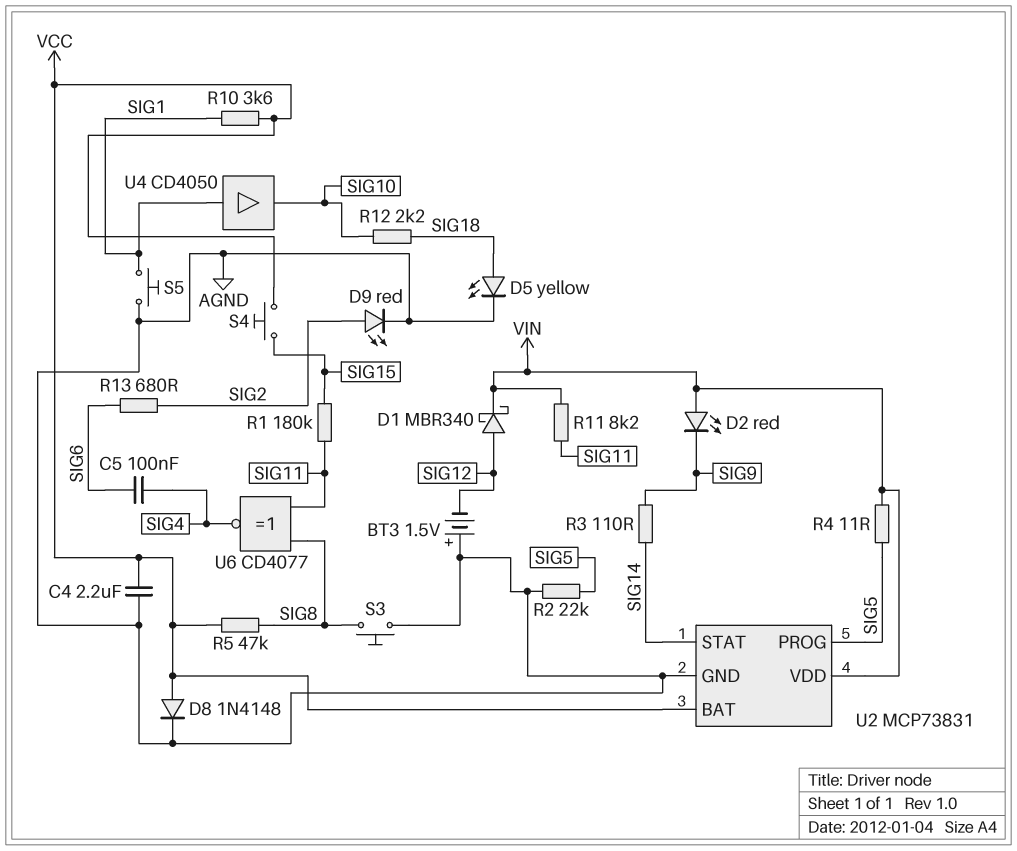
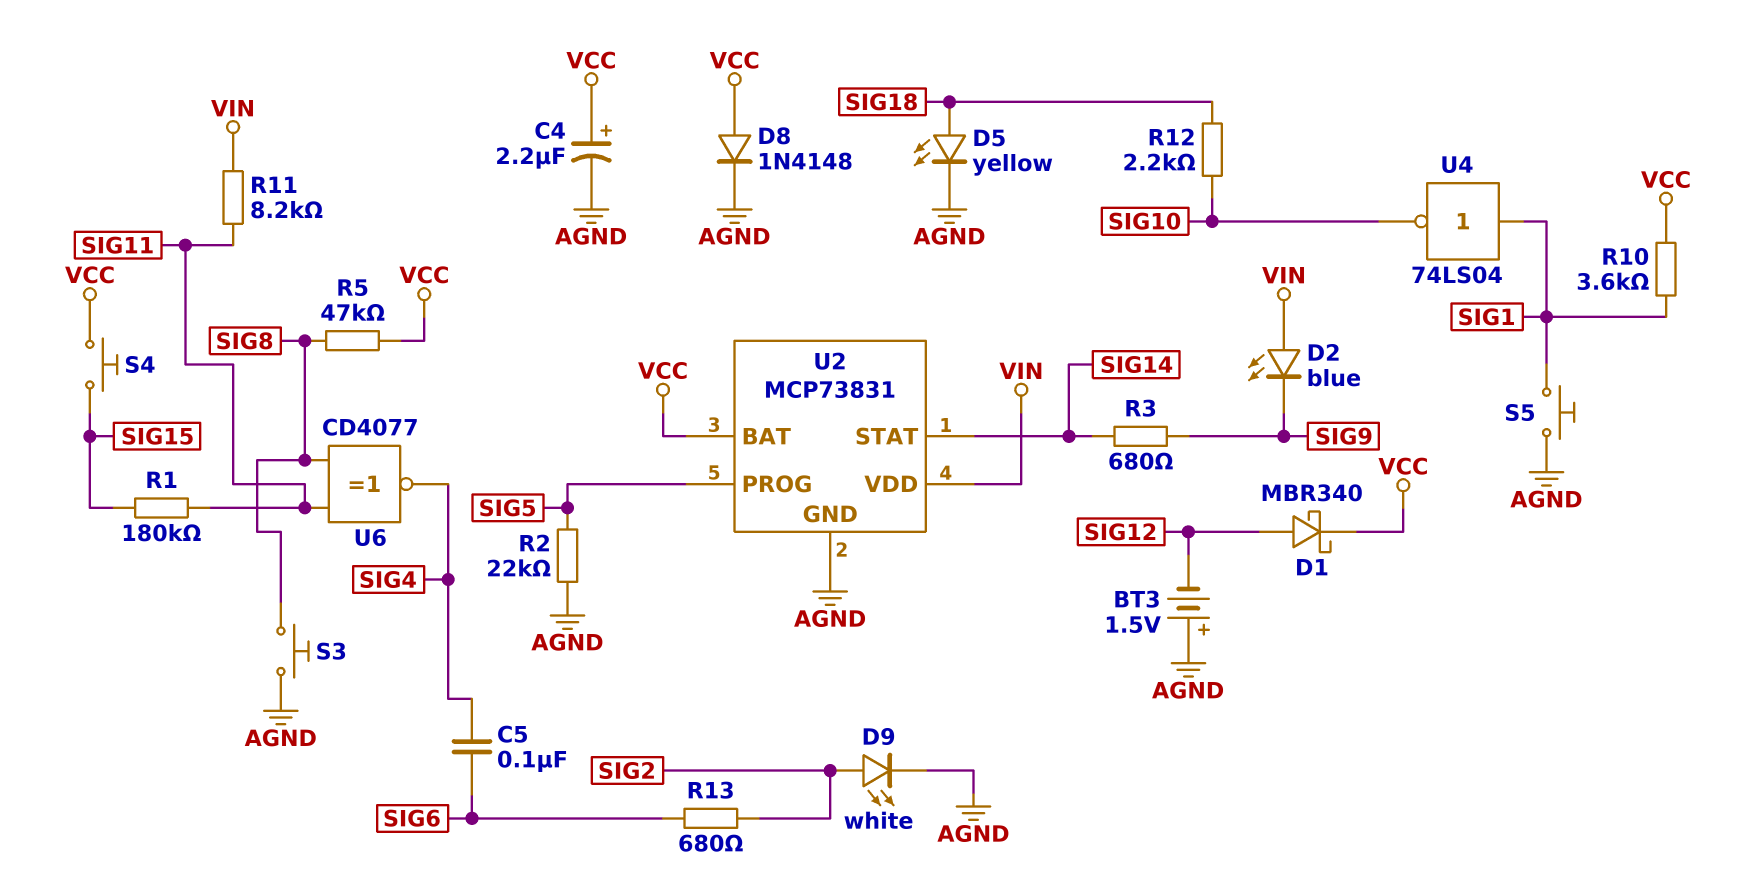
C4: 2.2uF (AGND, VCC) -> 2.2uF (plus VCC, minus AGND)
D1: schottky MBR340 (A SIG12, K VIN) -> schottky MBR340 (A SIG12, K VCC)
D2: LED red (A VIN, K SIG9) -> LED blue (A VIN, K SIG9)
D9: LED red (A SIG2, K AGND) -> LED white (A SIG2, K AGND)
R3: 110 (SIG9, SIG14) -> 680 (SIG9, SIG14)
R4: 11 (SIG5, VIN) -> none
U4: buffer CD4050 (in SIG1, out SIG10) -> NOT 74LS04 (in SIG1, out SIG10)

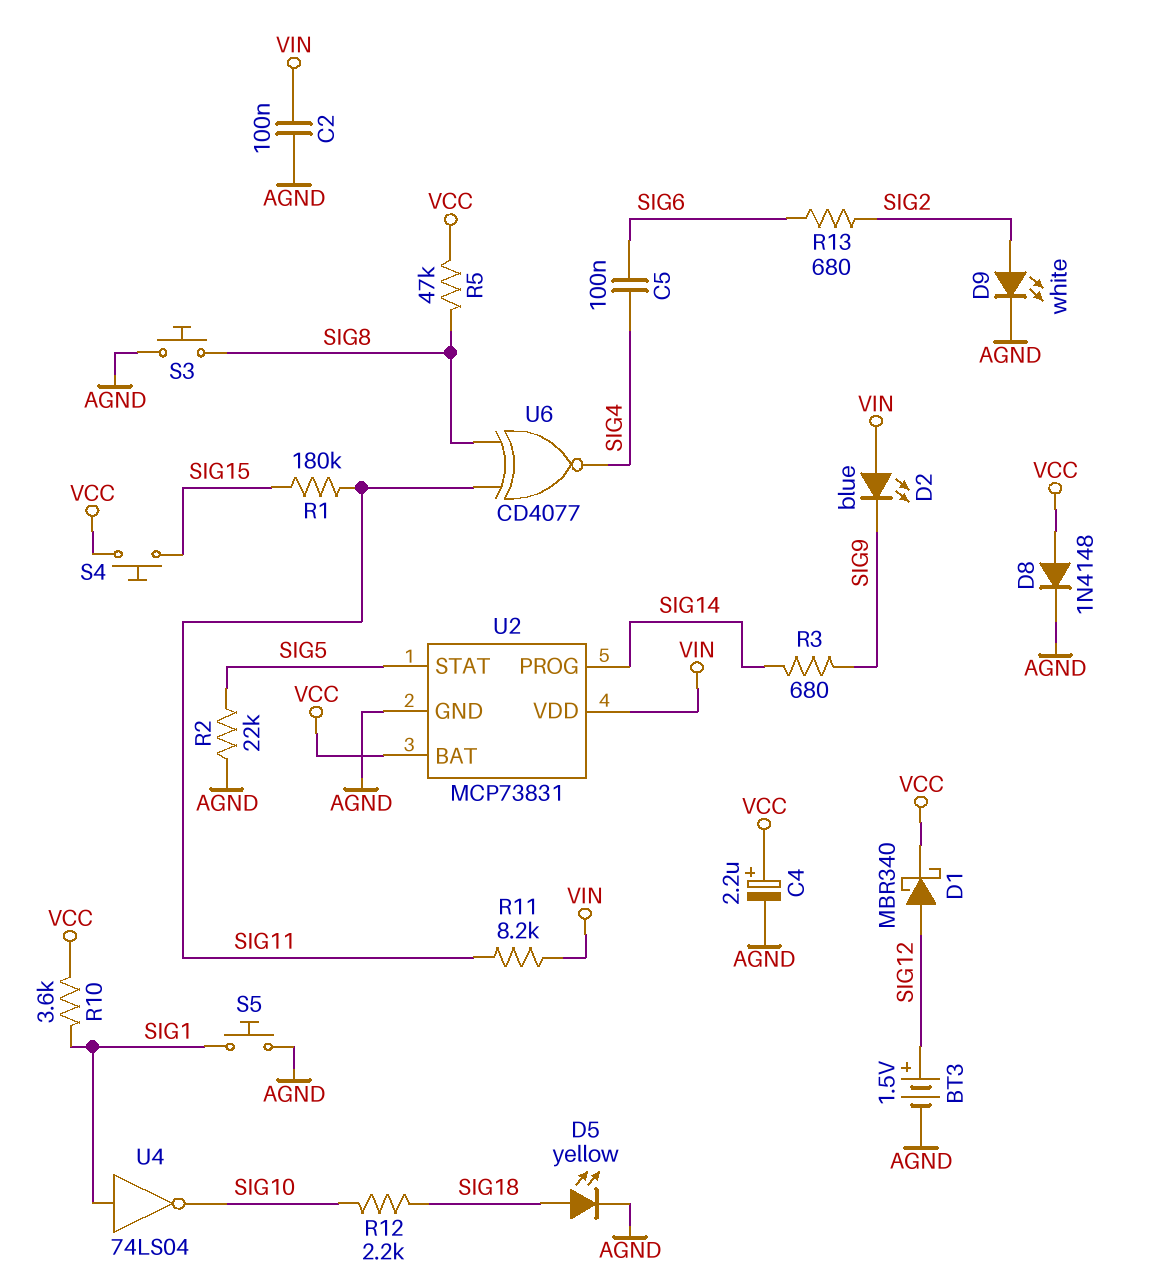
BT3: 1.5V (plus AGND, minus SIG12) -> 1.5V (plus SIG12, minus AGND)
C2: none -> 100nF (AGND, VIN)
U2 pin PROG: SIG5 -> SIG14
U2 pin STAT: SIG14 -> SIG5

